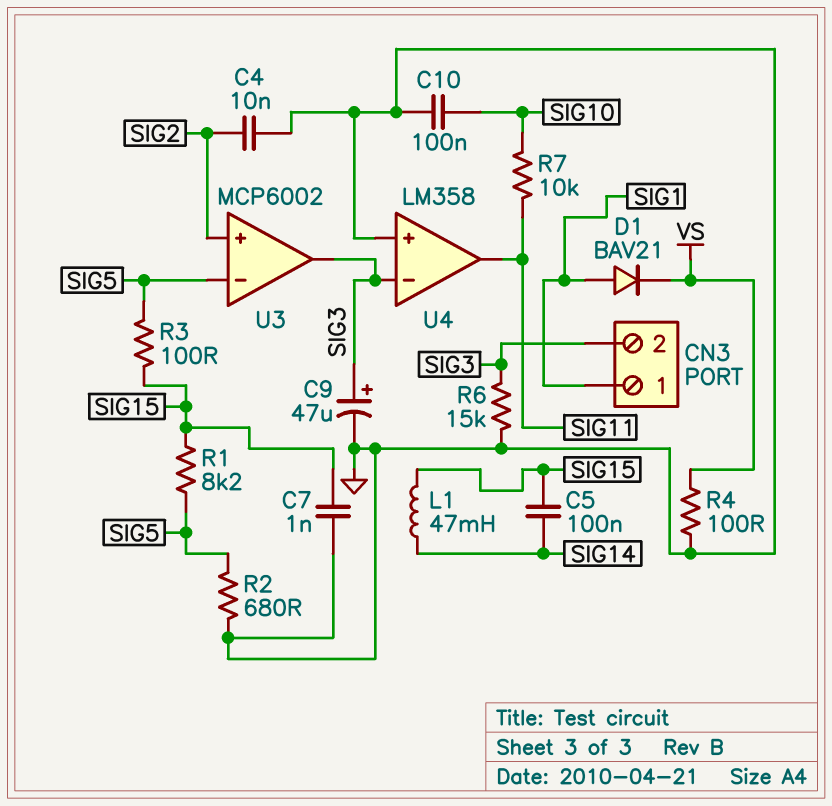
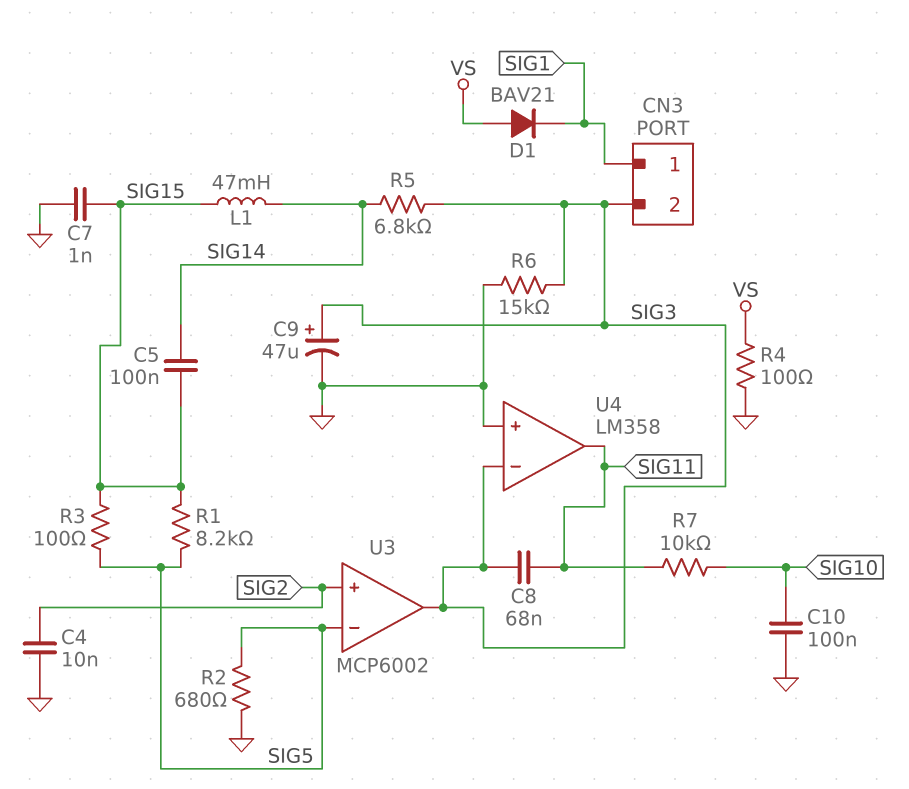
C8: none -> 68nF (SIG3, SIG11)
D1: diode BAV21 (A SIG1, K VS) -> diode BAV21 (A VS, K SIG1)
R5: none -> 6.8k (SIG3, SIG14)

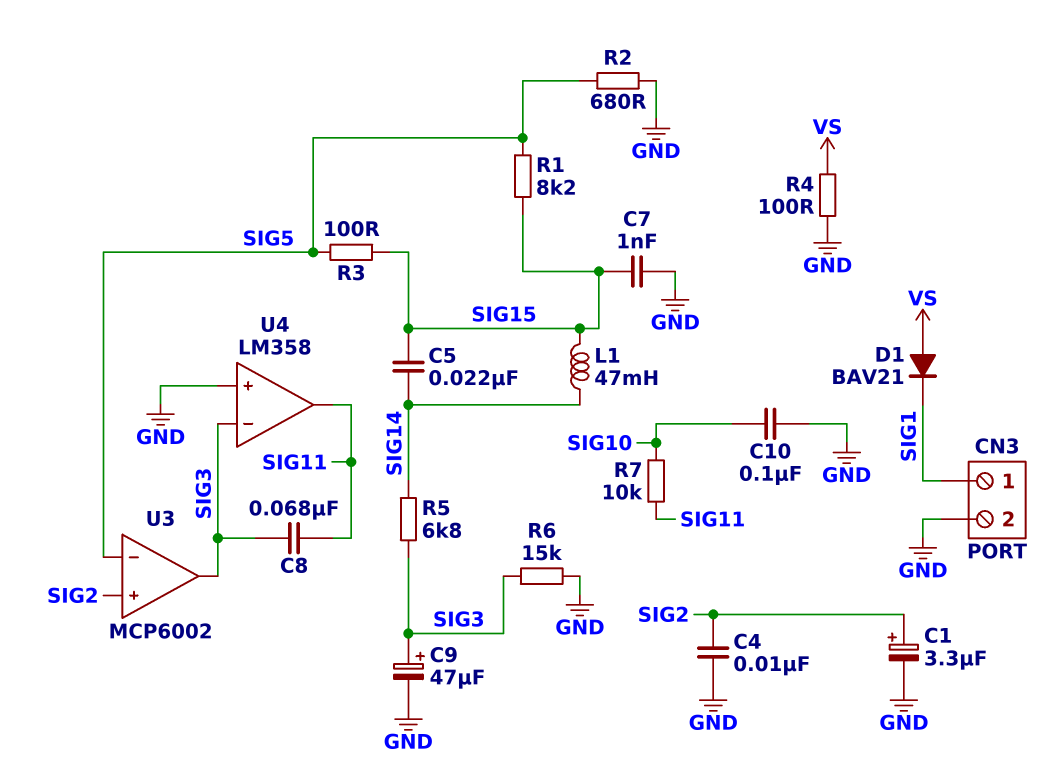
C1: none -> 3.3uF (plus SIG2, minus GND)
C5: 100nF (SIG14, SIG15) -> 22nF (SIG14, SIG15)
CN3 pin 2: SIG3 -> GND

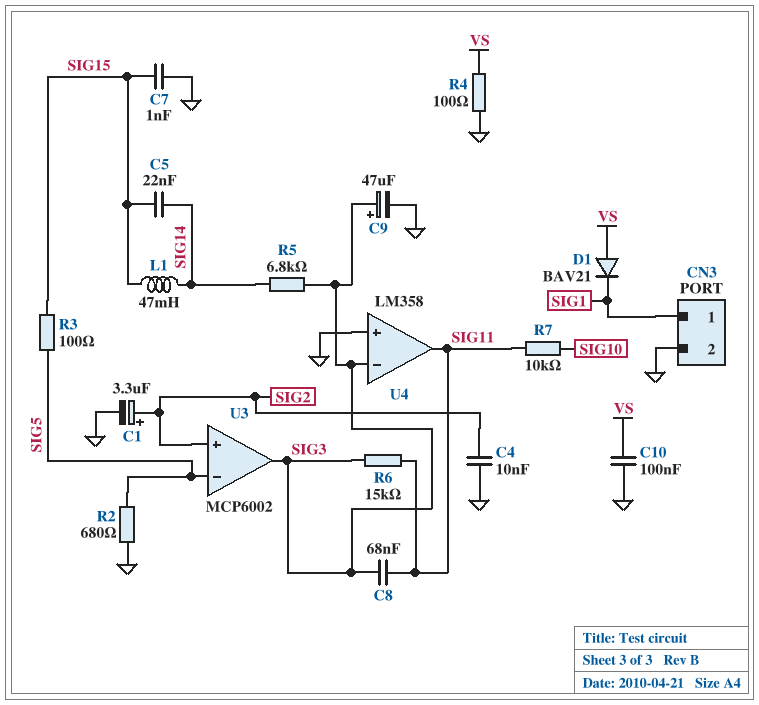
C10: 100nF (GND, SIG10) -> 100nF (GND, VS)
R1: 8.2k (SIG5, SIG15) -> none
R6: 15k (GND, SIG3) -> 15k (SIG3, SIG11)

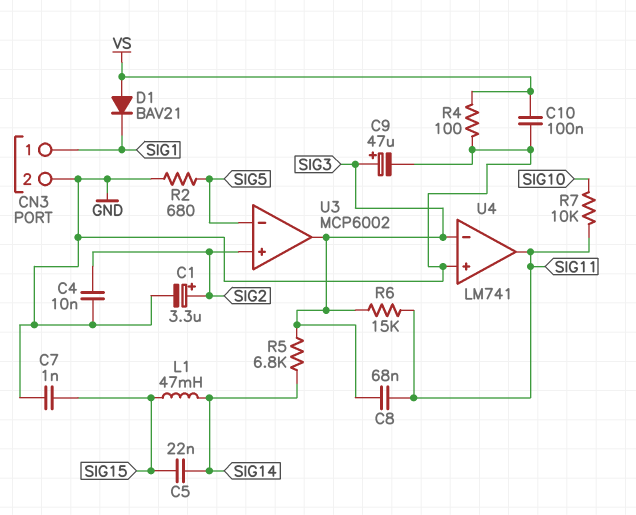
R3: 100 (SIG5, SIG15) -> none
U4: LM358 -> LM741

